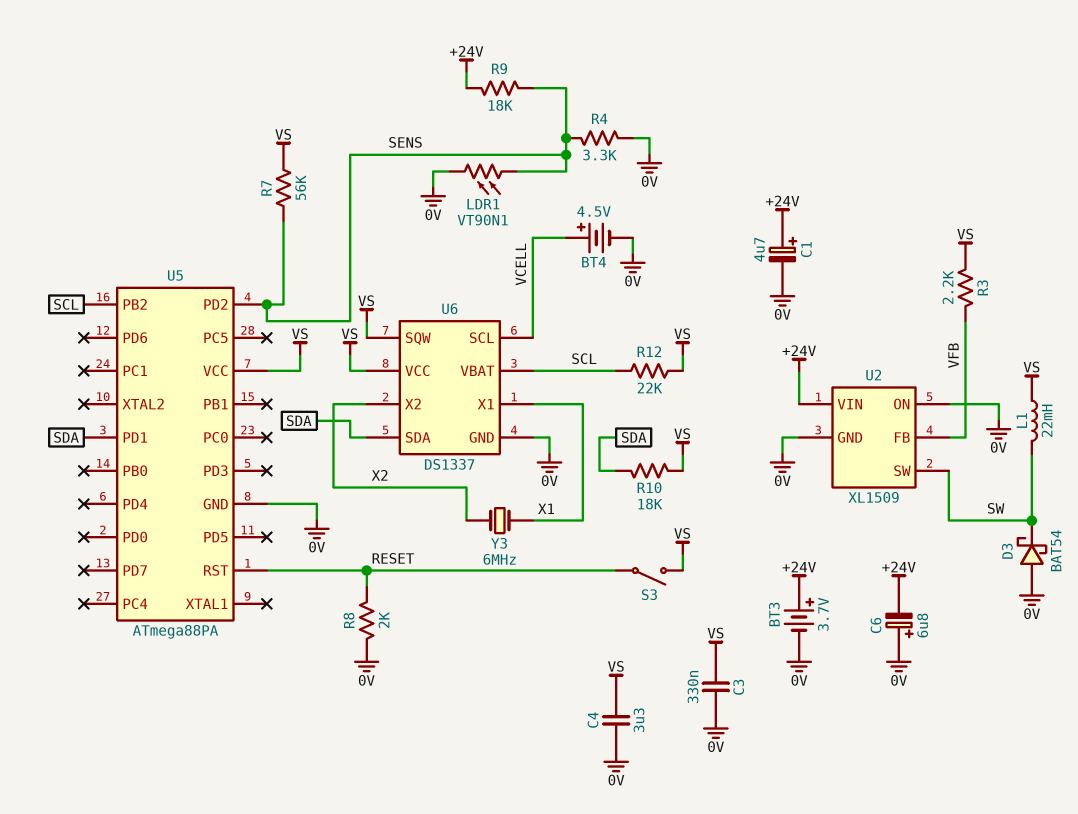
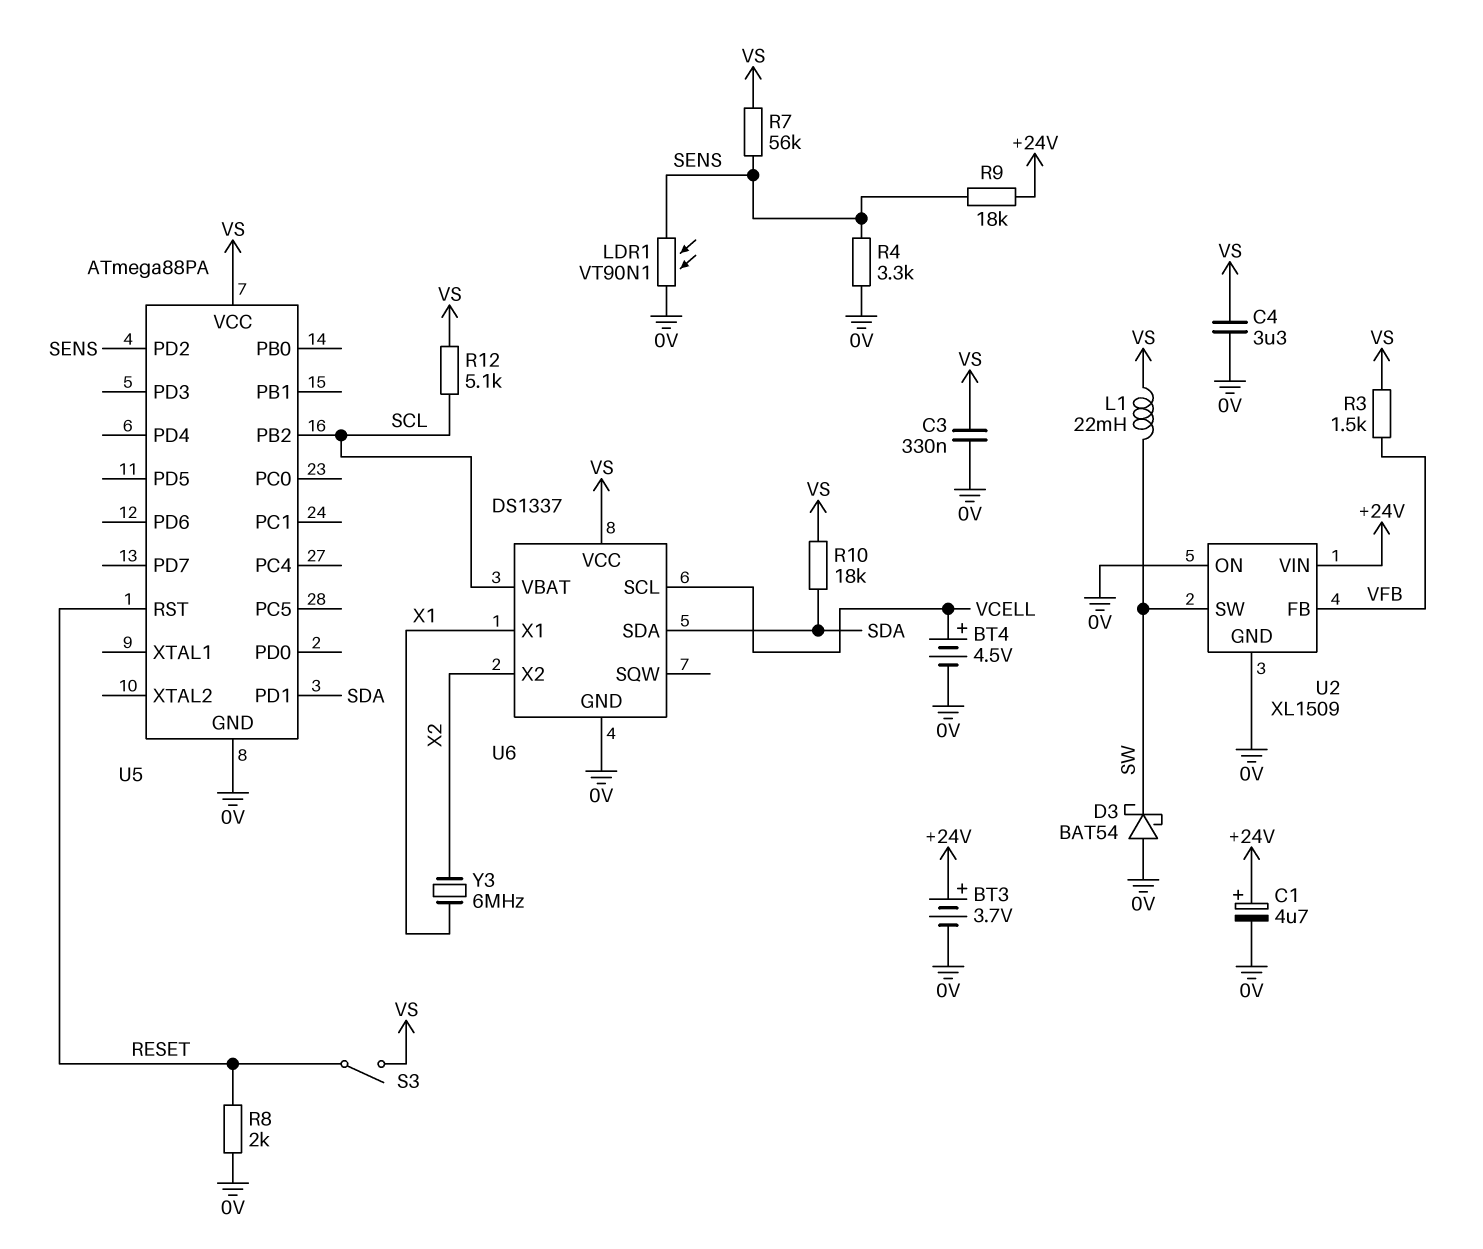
C6: 6.8uF (plus 0V, minus +24V) -> none
R3: 2.2k (VFB, VS) -> 1.5k (VFB, VS)
R12: 22k (SCL, VS) -> 5.1k (SCL, VS)
U6 pin SQW: VS -> none

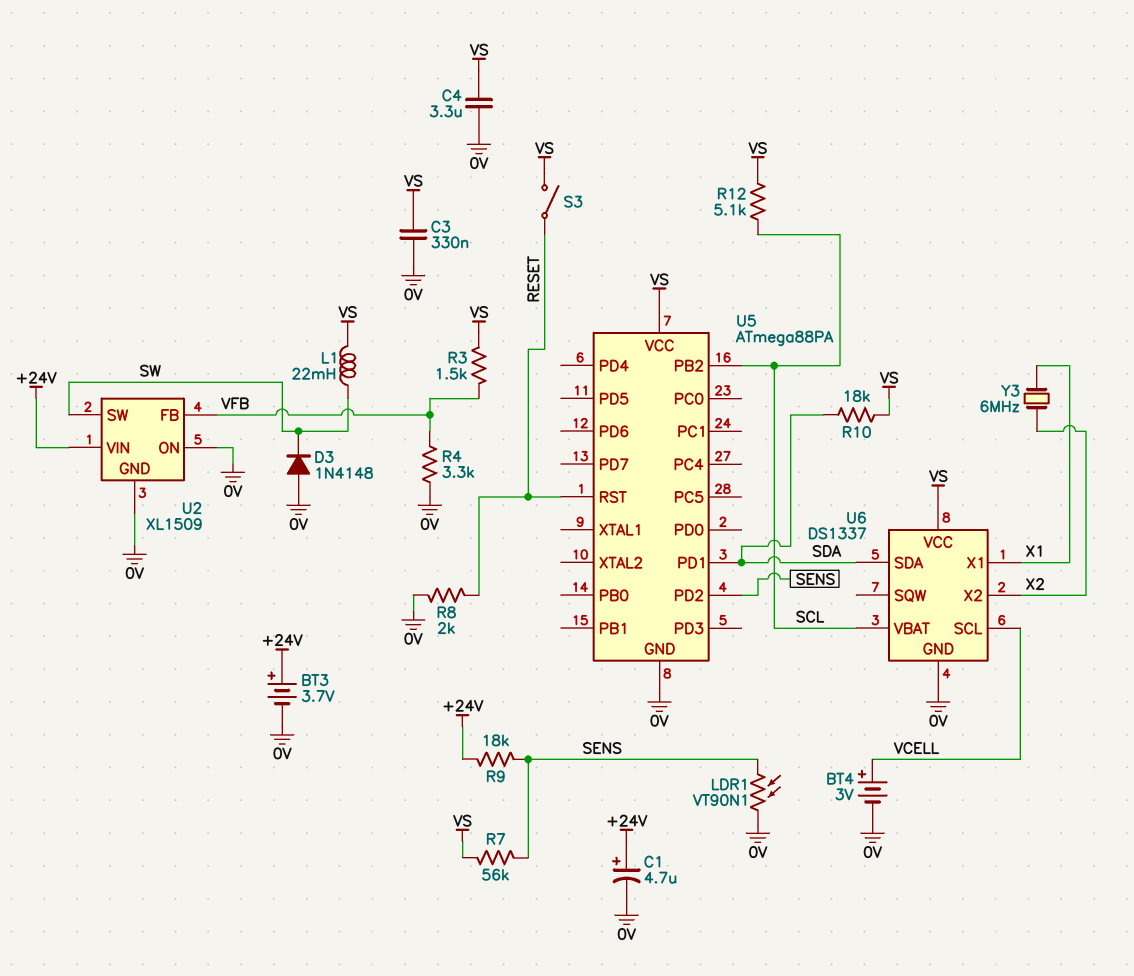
BT4: 4.5V (plus VCELL, minus 0V) -> 3V (plus VCELL, minus 0V)
D3: schottky BAT54 (A 0V, K SW) -> diode 1N4148 (A 0V, K SW)
R4: 3.3k (0V, SENS) -> 3.3k (0V, VFB)

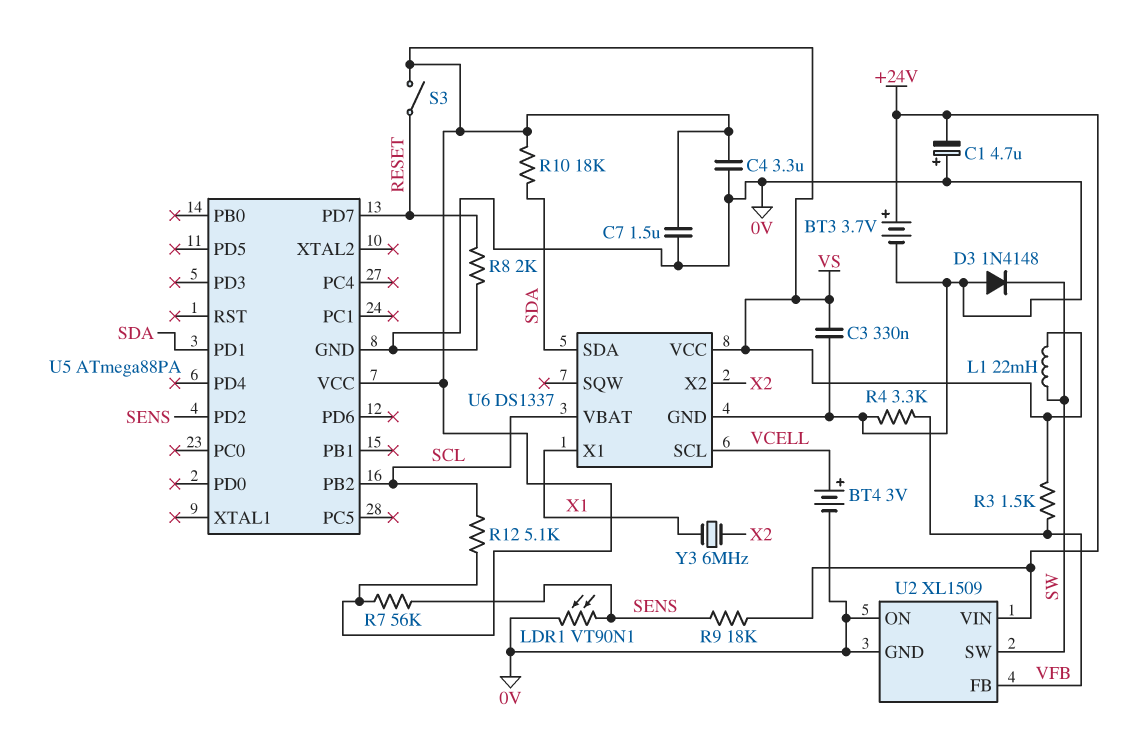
C1: 4.7uF (plus +24V, minus 0V) -> 4.7uF (plus 0V, minus +24V)
C7: none -> 1.5uF (0V, VS)
U5 pin PD7: none -> RESET
U5 pin RST: RESET -> none

